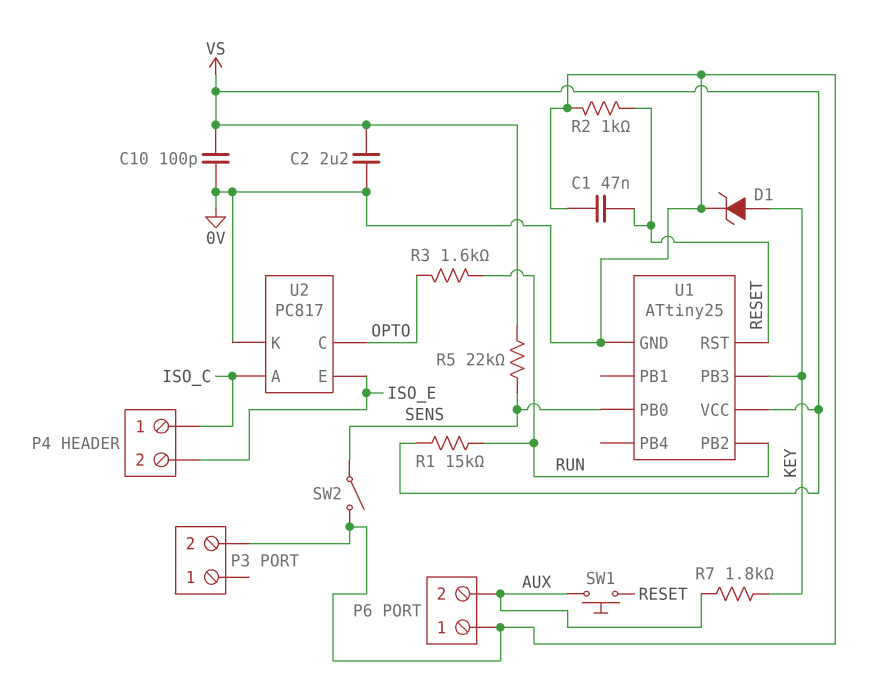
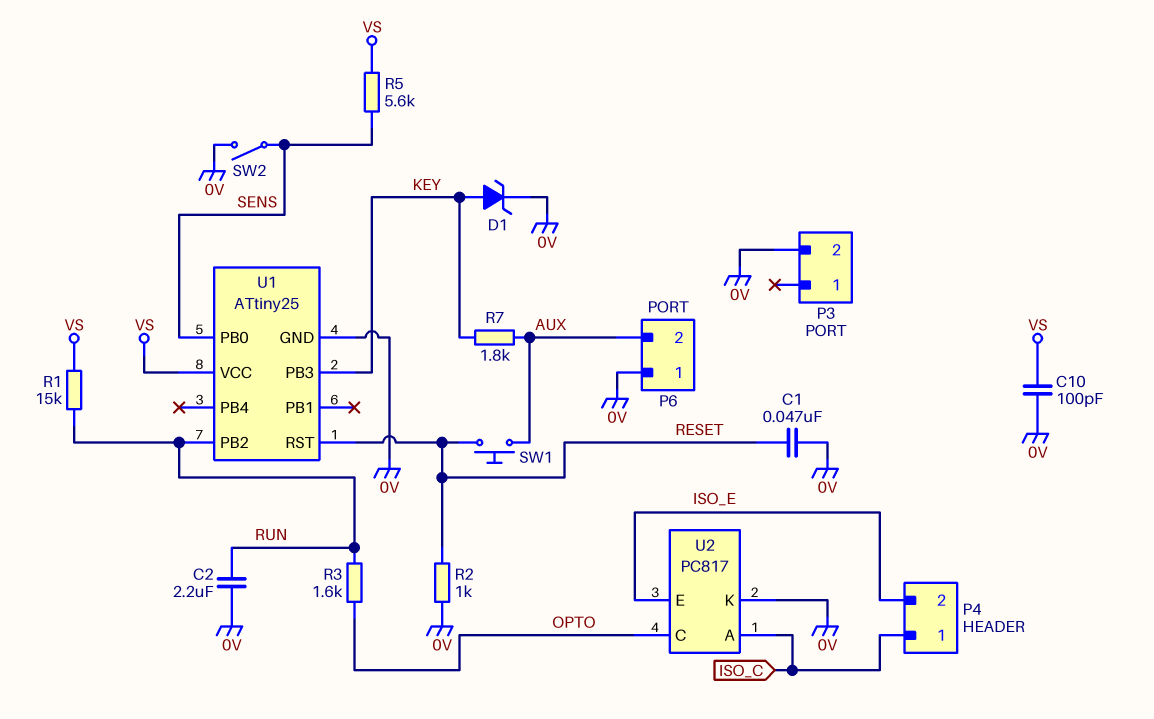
C2: 2.2uF (0V, VS) -> 2.2uF (0V, RUN)
R5: 22k (SENS, VS) -> 5.6k (SENS, VS)

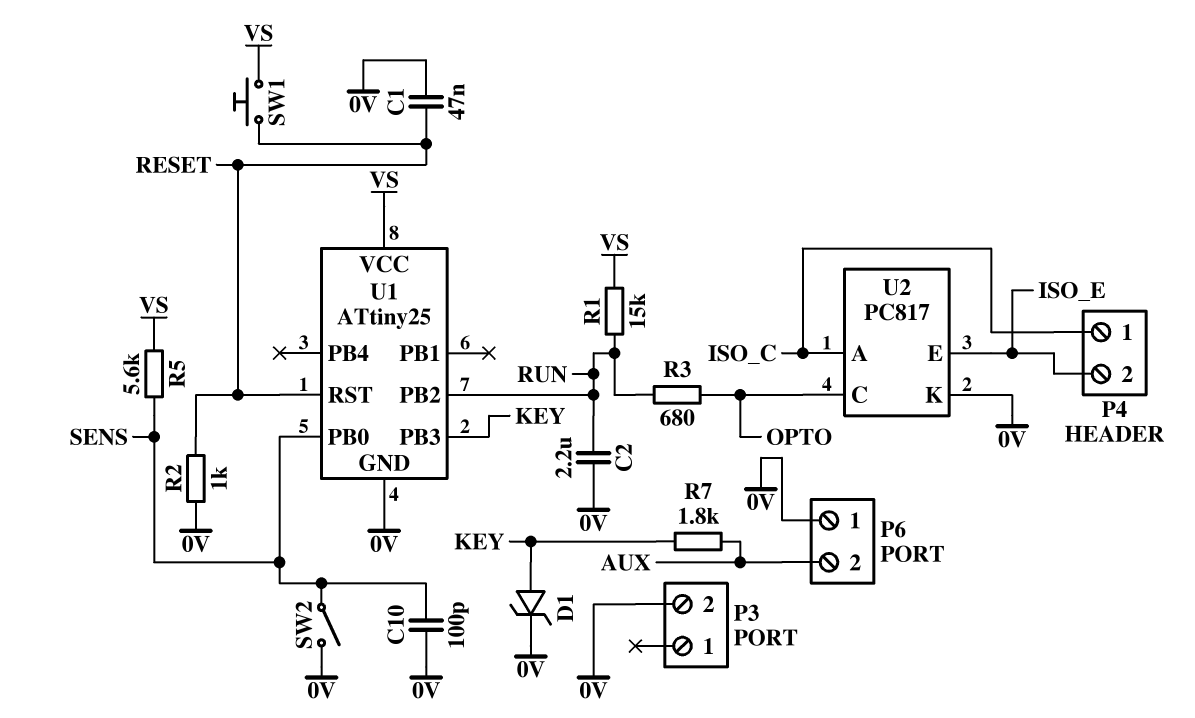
C10: 100pF (0V, VS) -> 100pF (0V, SENS)
R3: 1.6k (OPTO, RUN) -> 680 (OPTO, RUN)
SW1: button (AUX, RESET) -> button (RESET, VS)

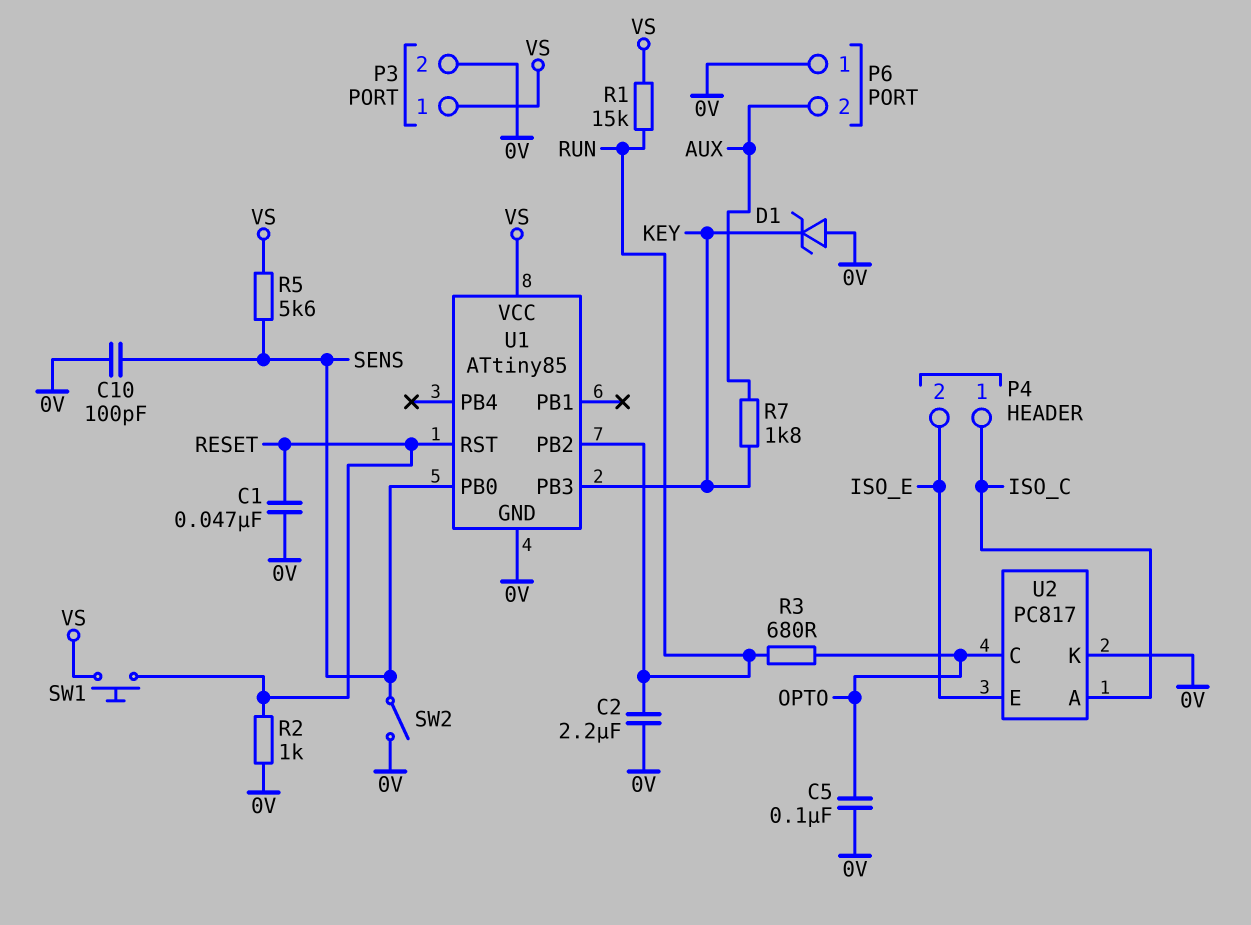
C5: none -> 100nF (0V, OPTO)
D1: zener (A KEY, K 0V) -> zener (A 0V, K KEY)
P3 pin 1: none -> VS
U1: ATtiny25 -> ATtiny85

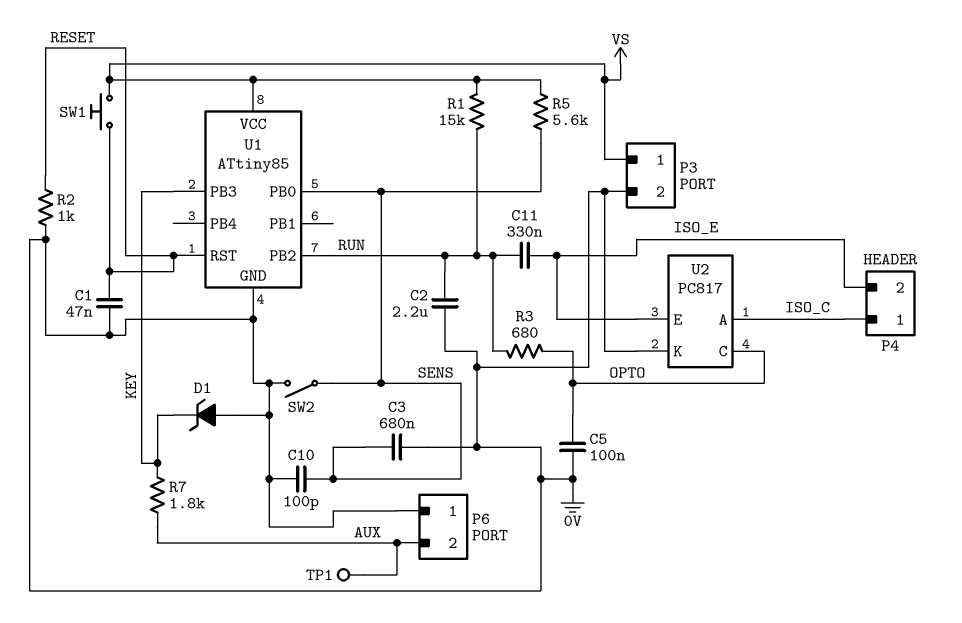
C3: none -> 680nF (0V, SENS)
C11: none -> 330nF (ISO_E, RUN)
TP1: none -> test point (AUX)

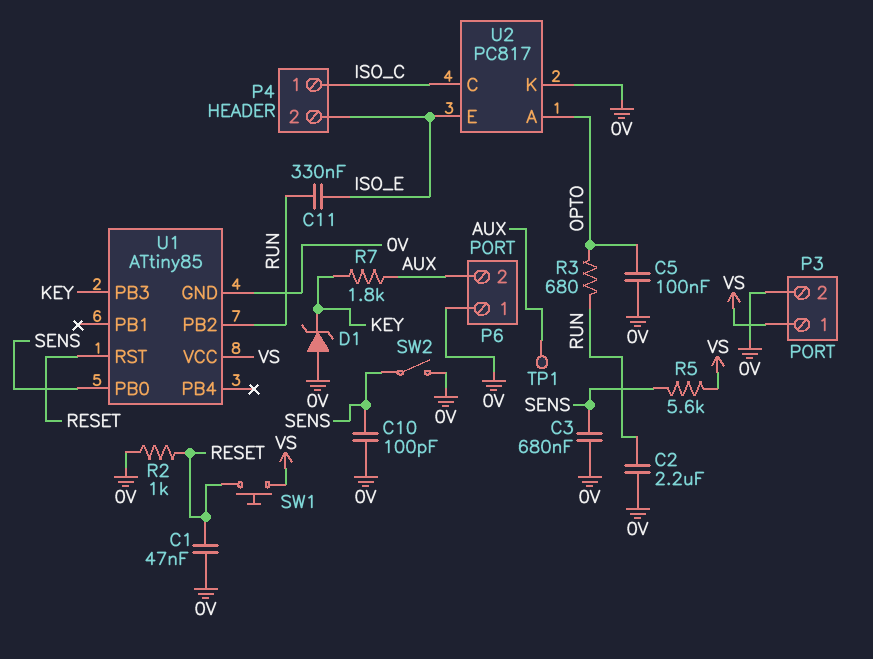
R1: 15k (RUN, VS) -> none
U2 pin A: ISO_C -> OPTO
U2 pin C: OPTO -> ISO_C

